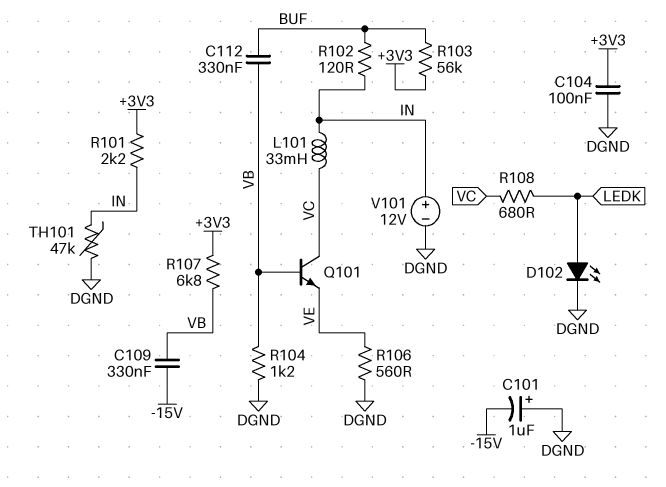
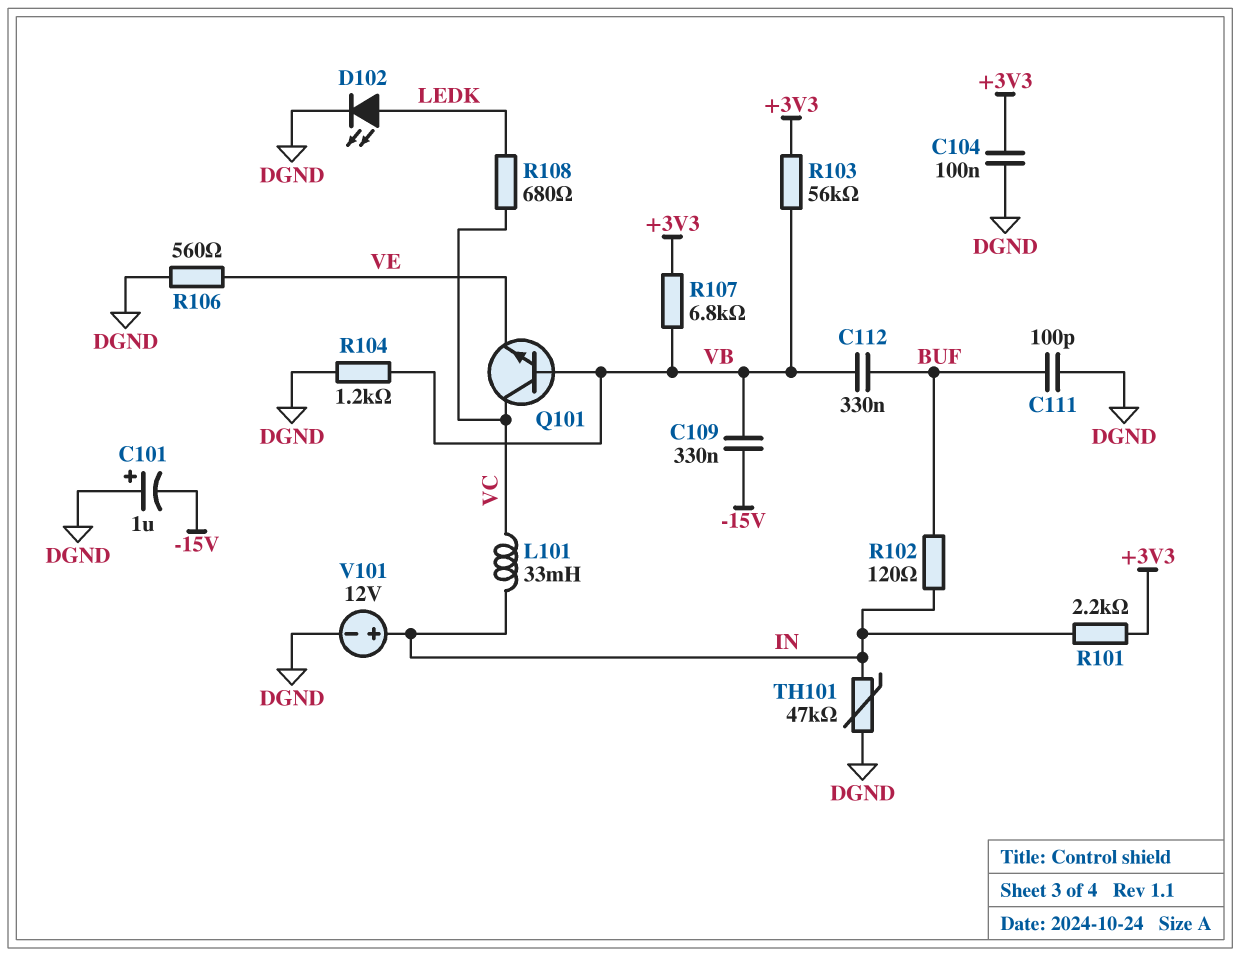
C111: none -> 100pF (BUF, DGND)
R103: 56k (+3V3, BUF) -> 56k (+3V3, VB)

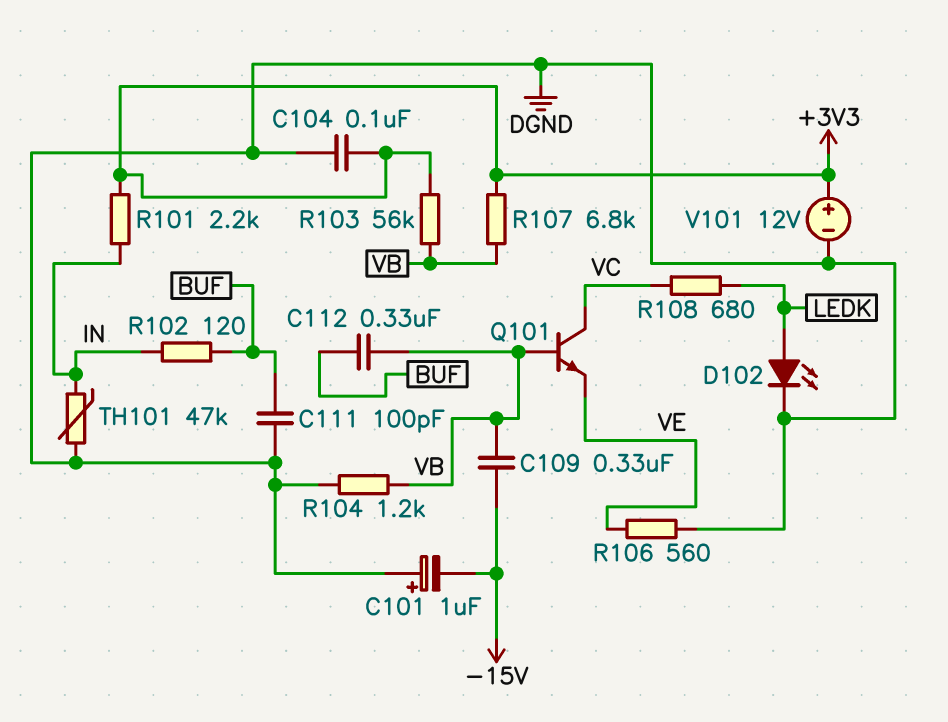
L101: 33mH (IN, VC) -> none
V101: 12V (plus IN, minus DGND) -> 12V (plus +3V3, minus DGND)

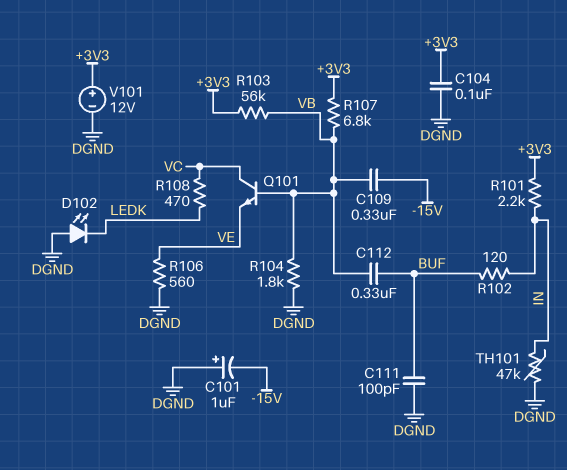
D102: LED (A LEDK, K DGND) -> LED (A DGND, K LEDK)
R104: 1.2k (DGND, VB) -> 1.8k (DGND, VB)
R108: 680 (LEDK, VC) -> 470 (LEDK, VC)

